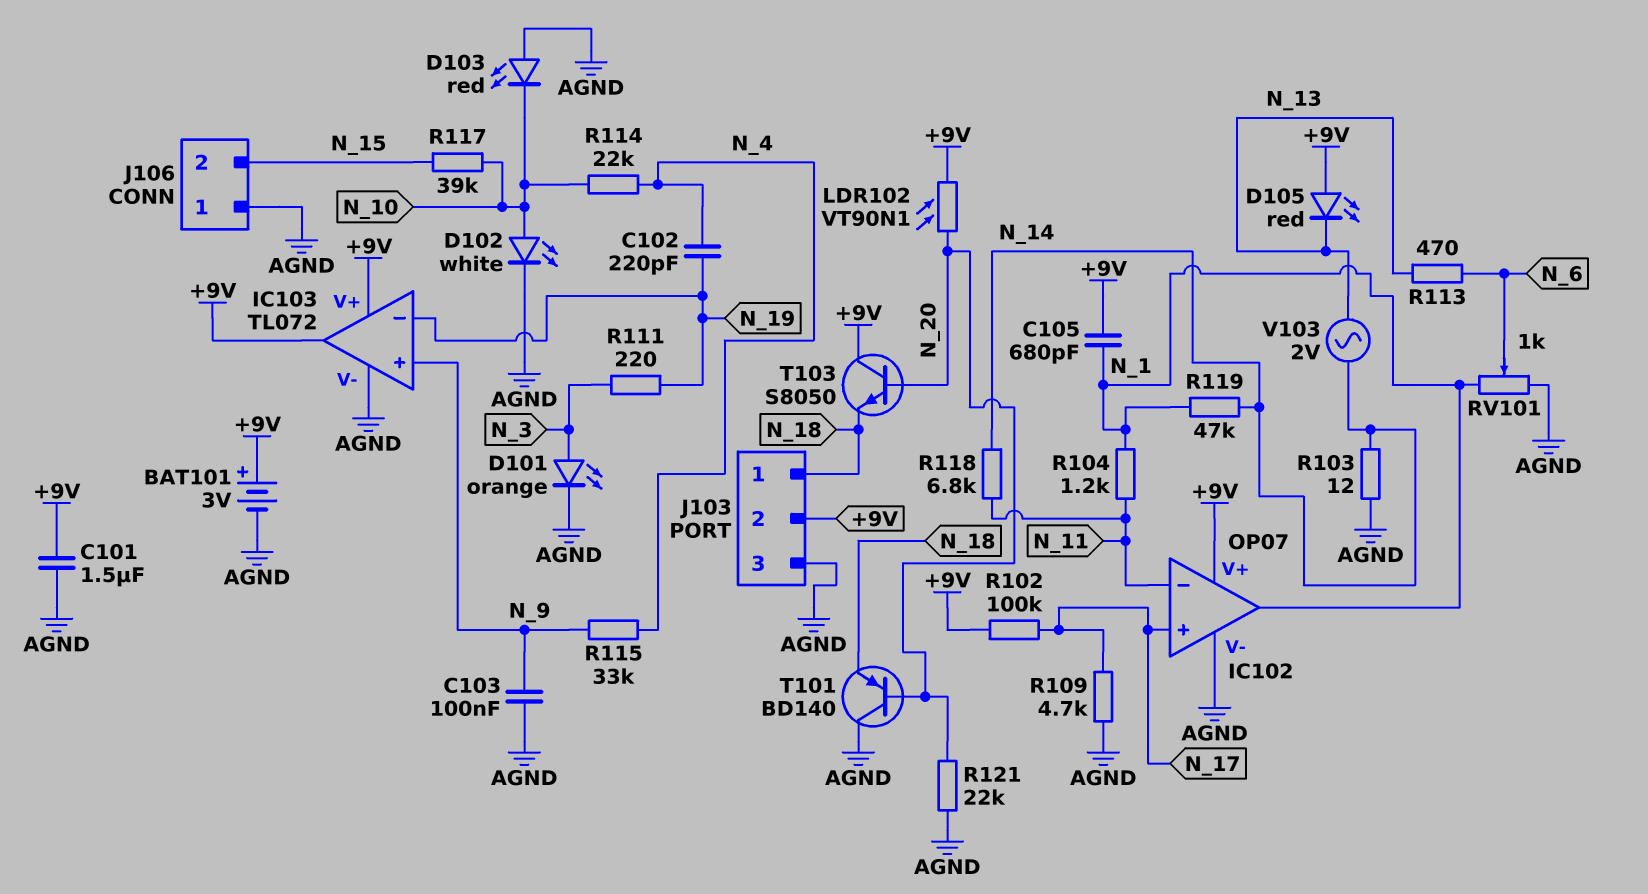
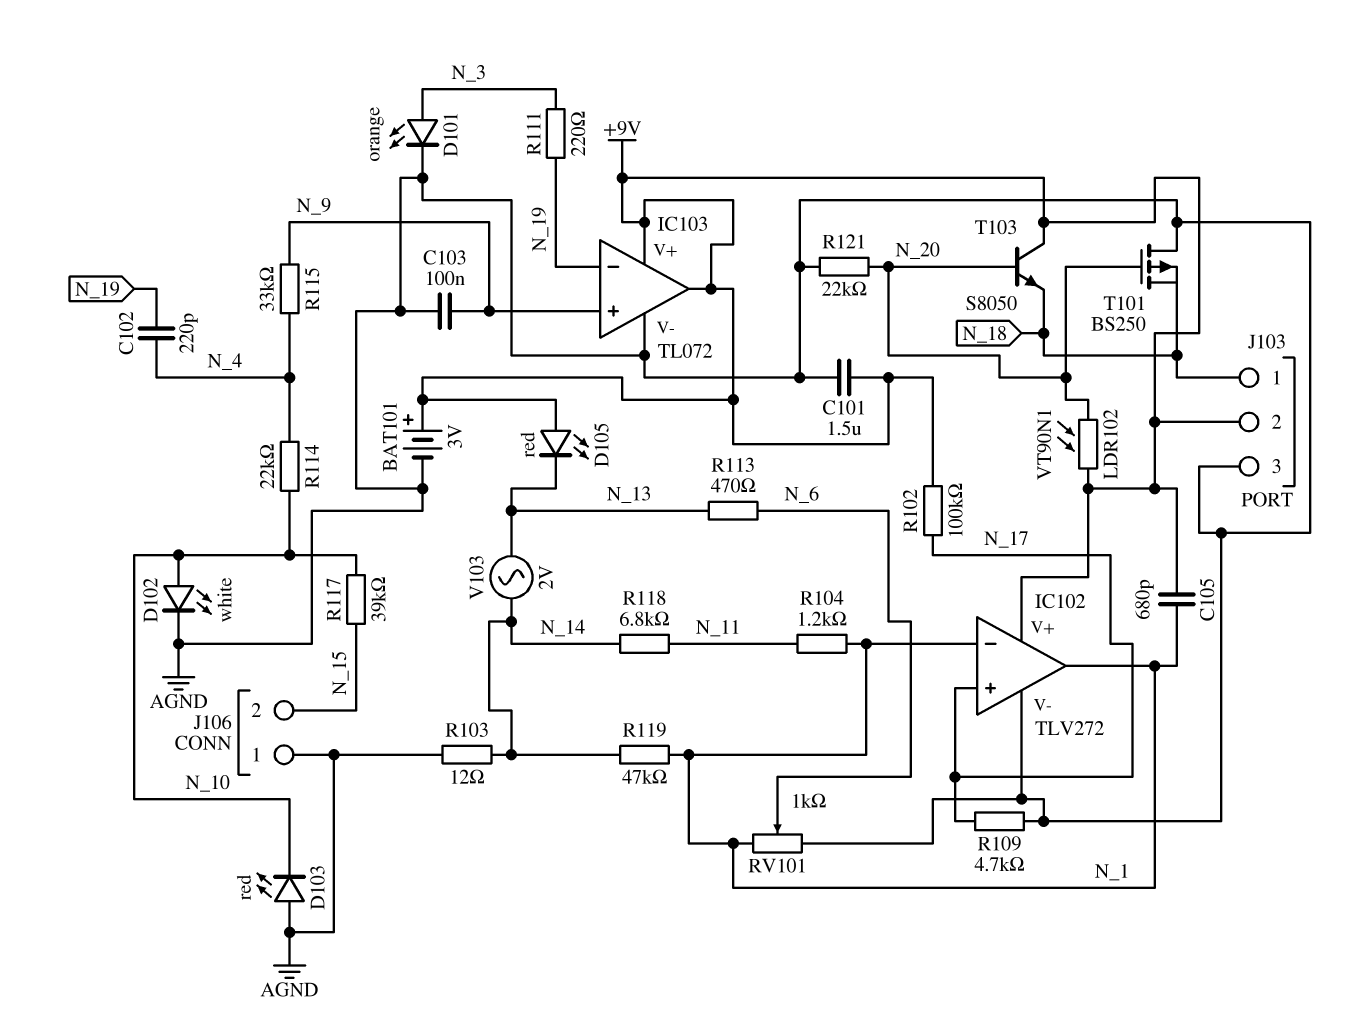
IC102: OP07 -> TLV272
IC102 pin in-: N_11 -> N_1
T101: PNP BD140 (B N_20, C AGND, E N_18) -> PMOS BS250 (G N_20, D AGND, S N_18)

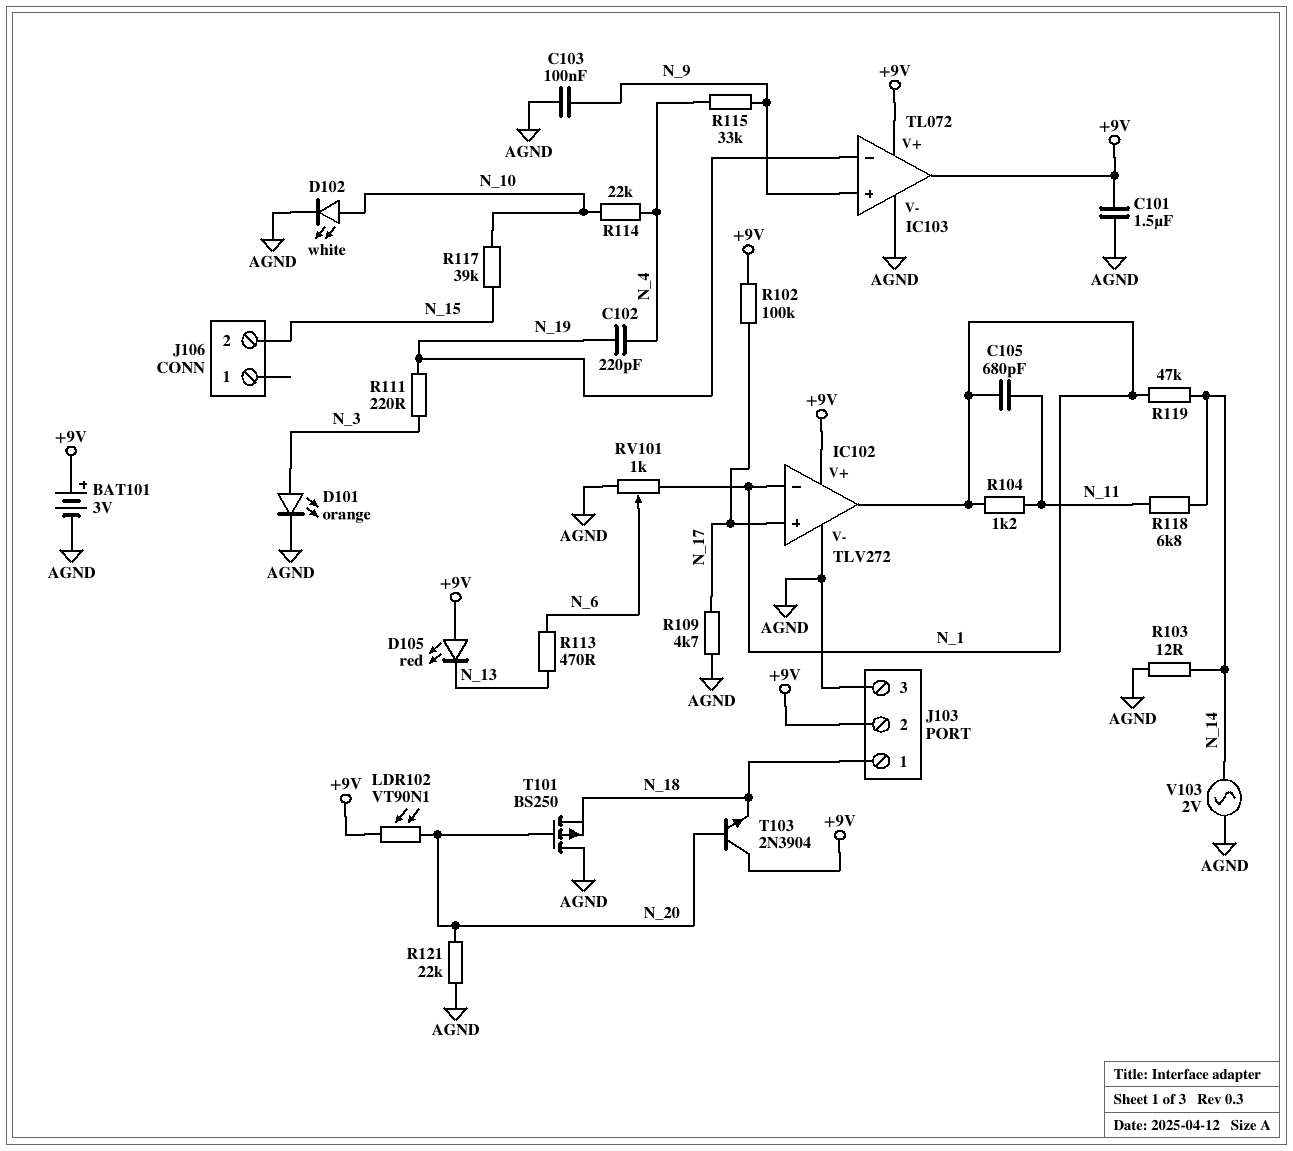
C105: 680pF (+9V, N_1) -> 680pF (N_1, N_11)
D103: LED red (A AGND, K N_10) -> none
J106 pin 1: AGND -> none
T103: NPN S8050 (B N_20, C +9V, E N_18) -> NPN 2N3904 (B N_20, C +9V, E N_18)
V103: AC 2V (N_13, N_14) -> AC 2V (AGND, N_14)

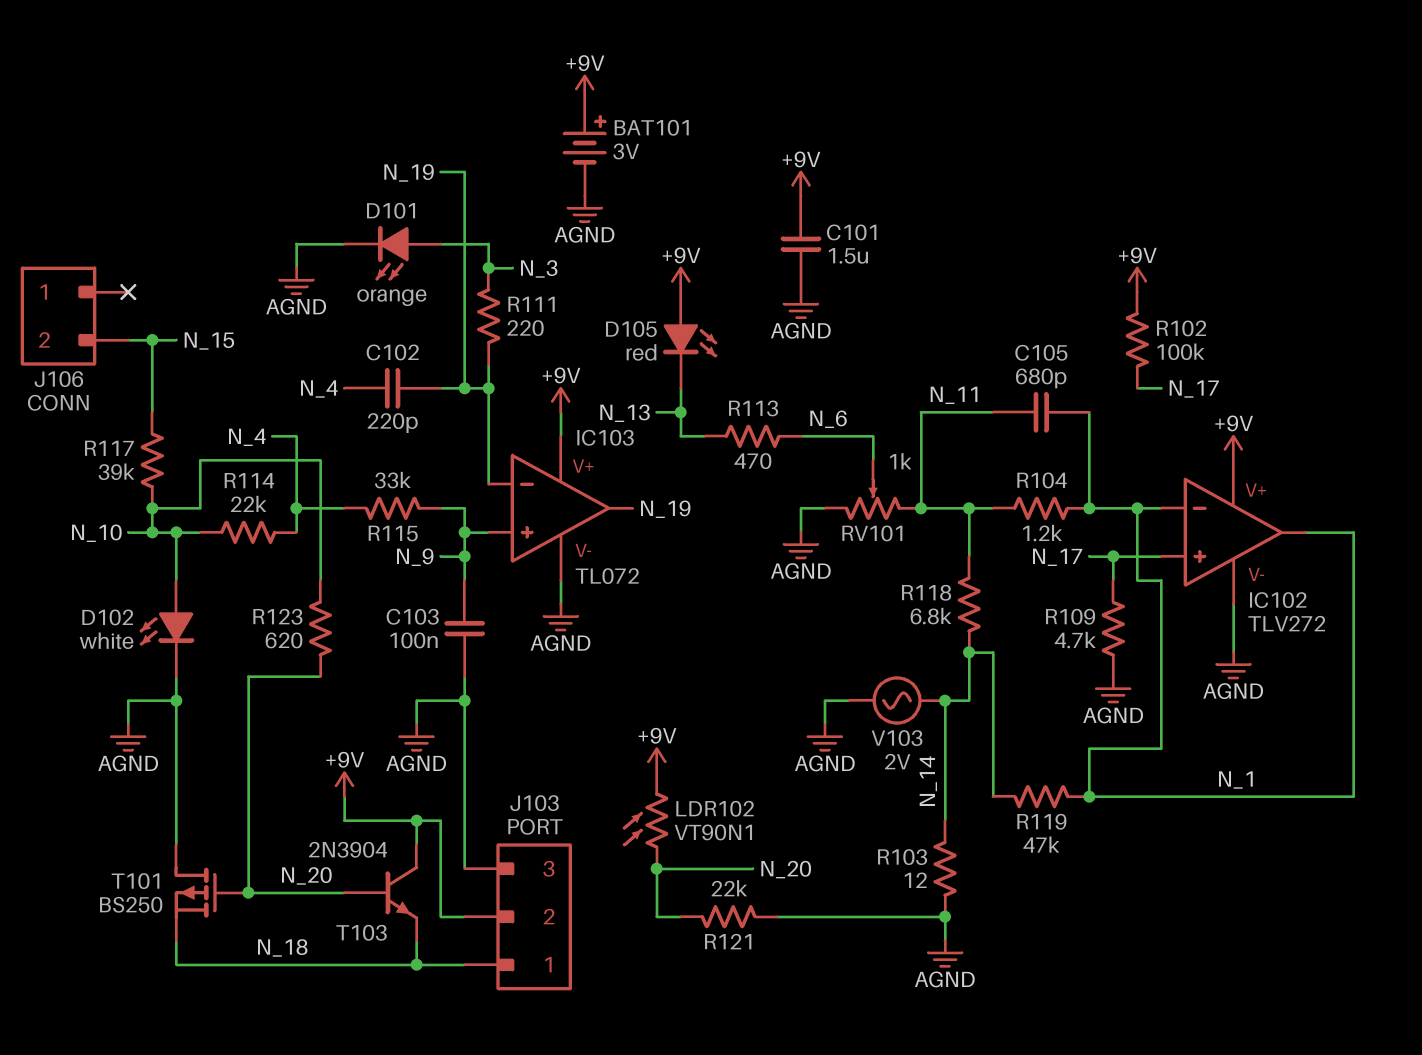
IC103 pin out: +9V -> N_19
R123: none -> 620 (N_10, N_20)
RV101: 1k (AGND, N_1, wiper N_6) -> 1k (AGND, N_11, wiper N_6)

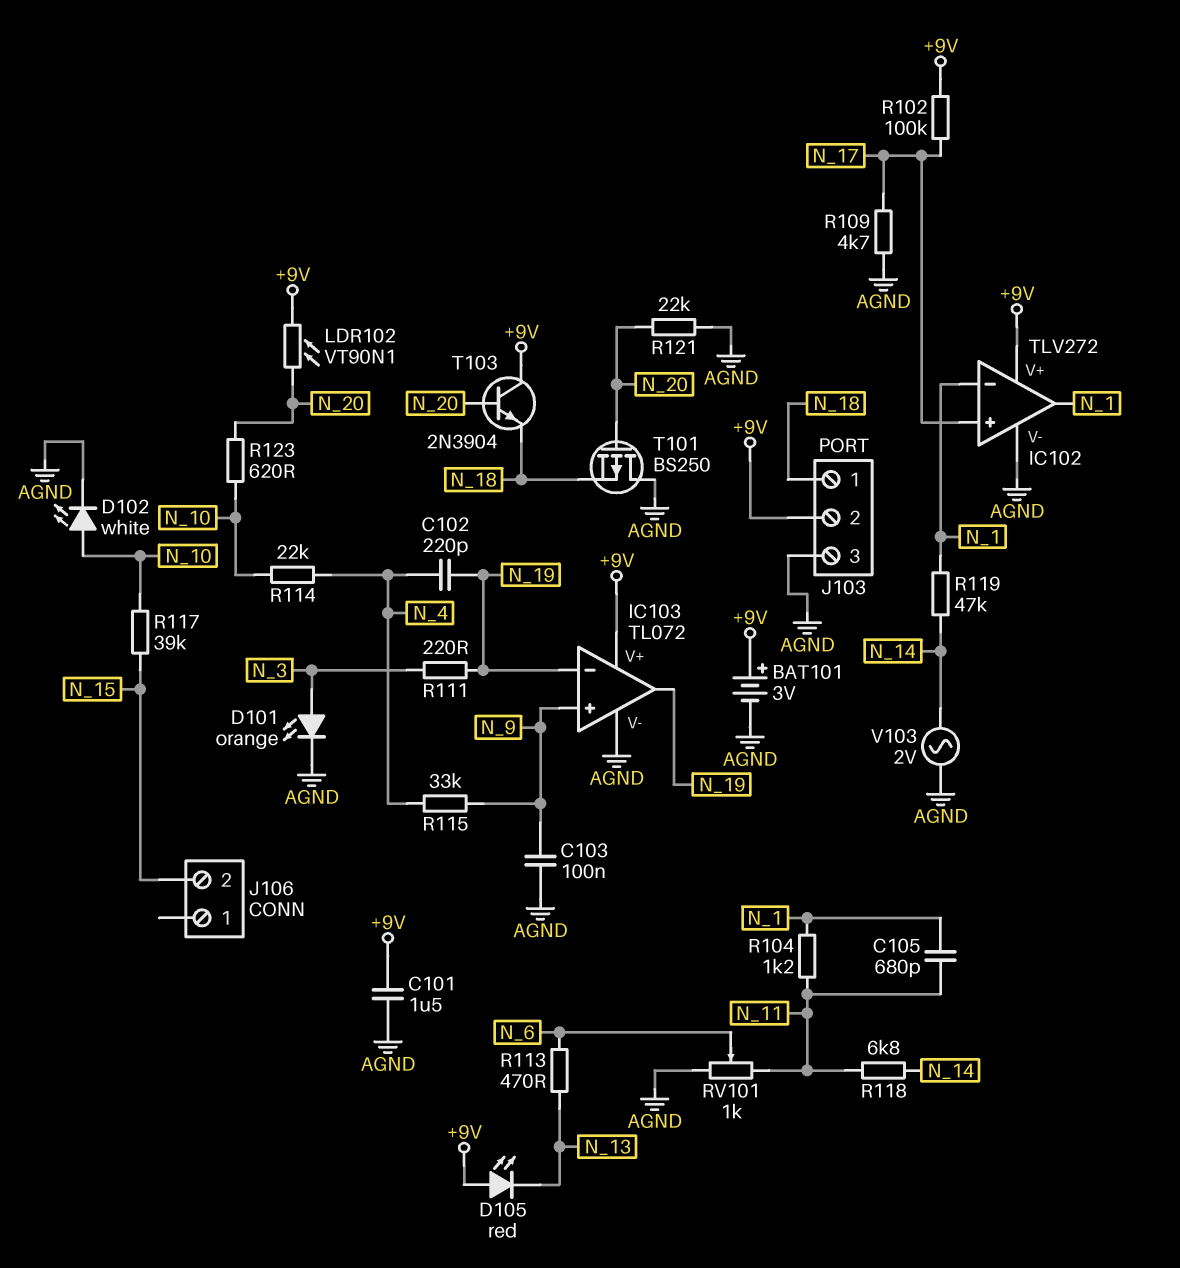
R103: 12 (AGND, N_14) -> none

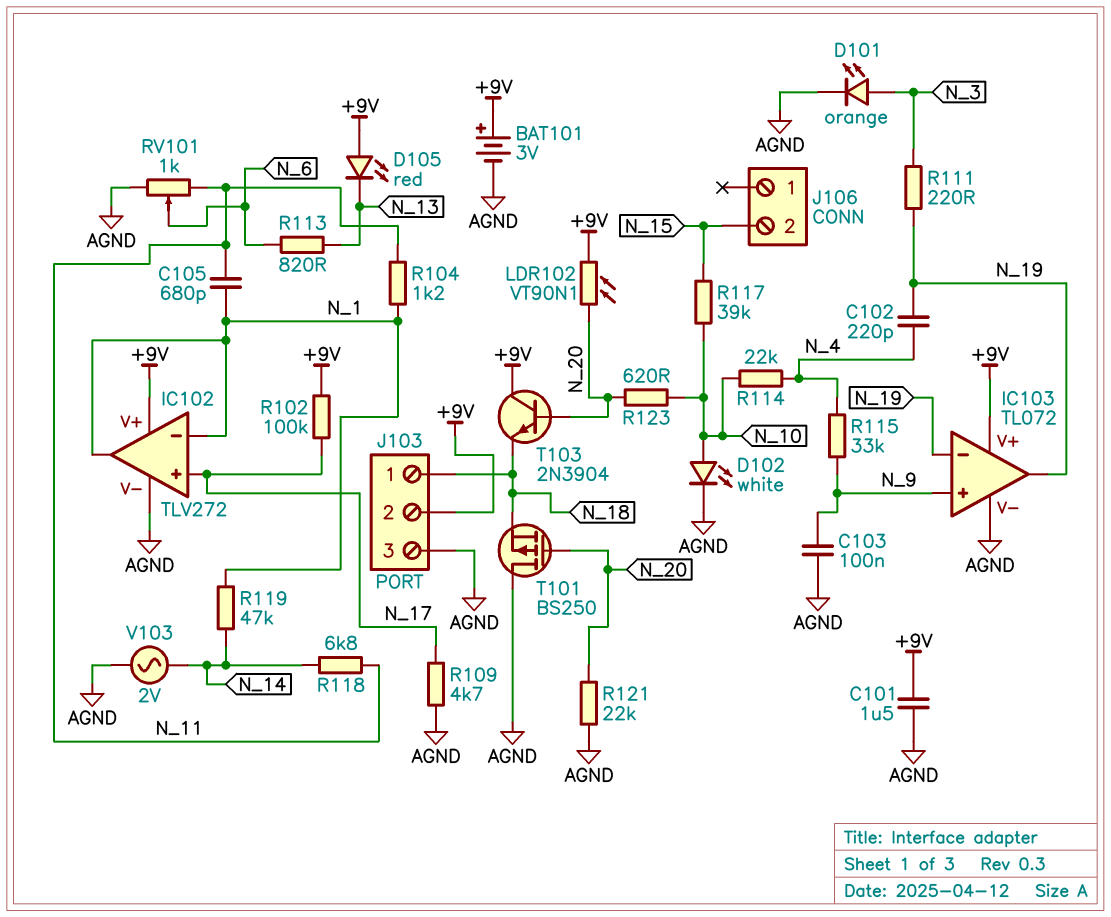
R113: 470 (N_6, N_13) -> 820 (N_6, N_13)

